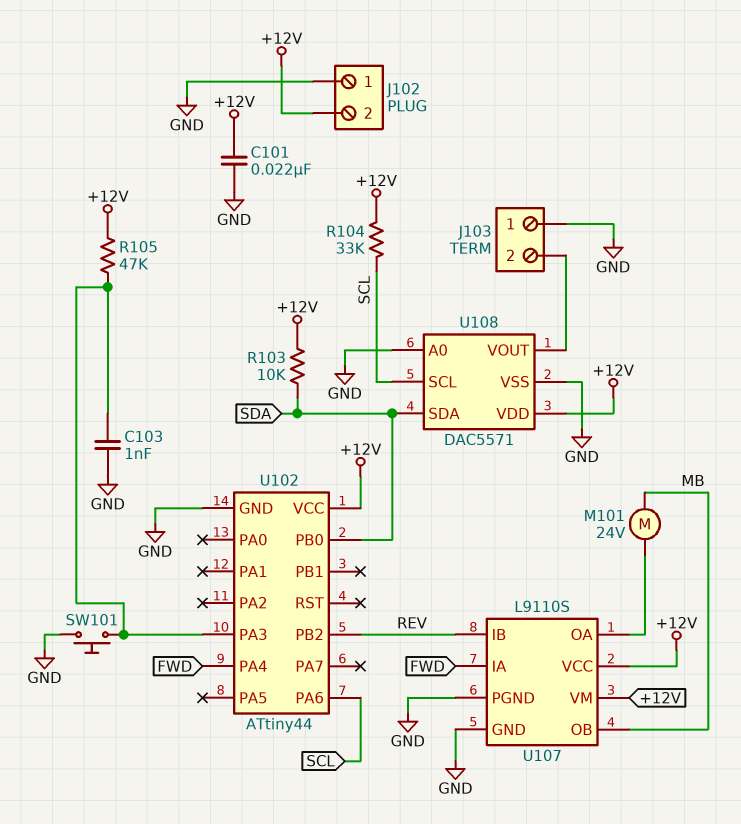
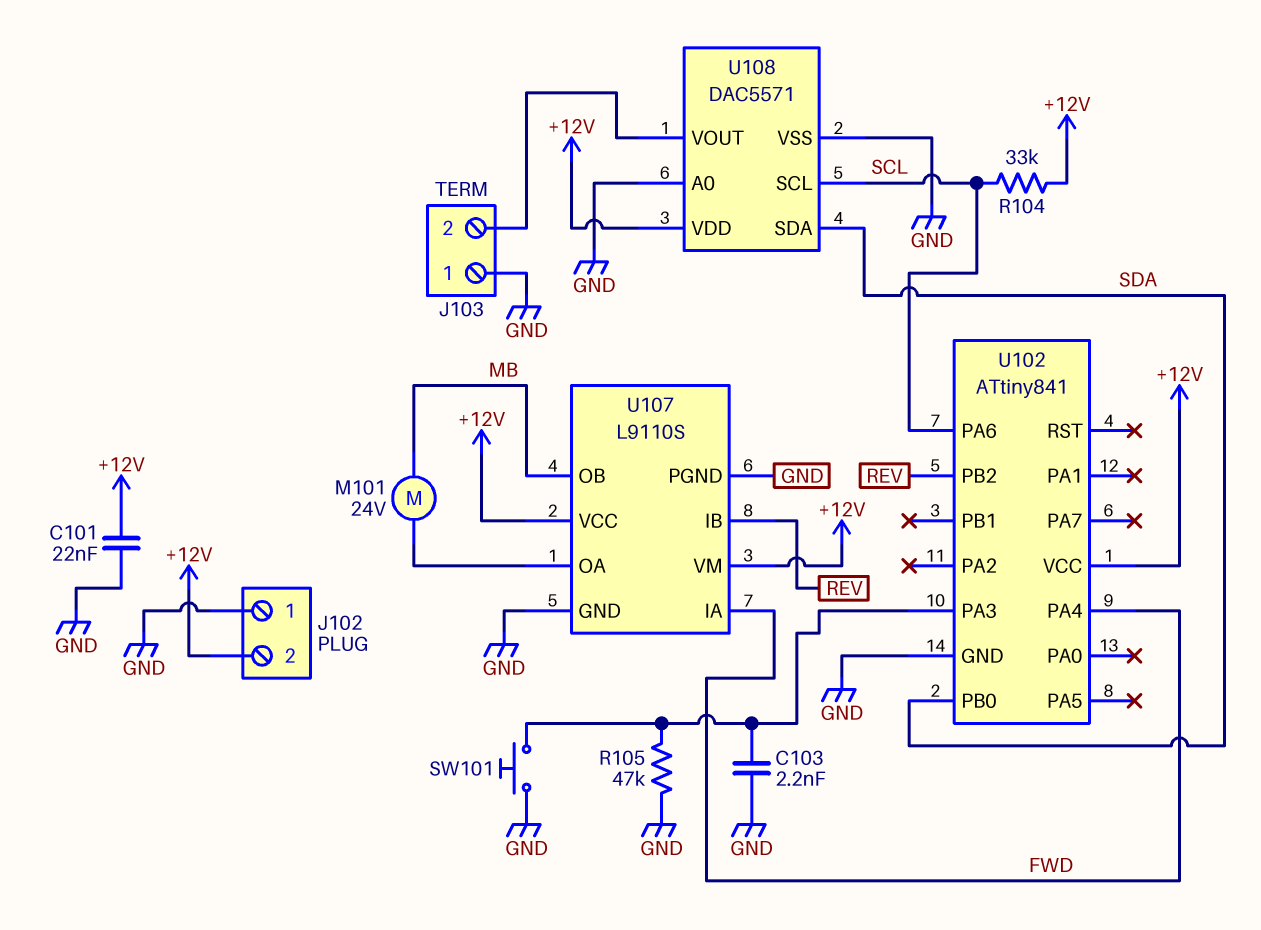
C103: 1nF (GND, U102/PA3) -> 2.2nF (GND, U102/PA3)
R103: 10k (+12V, SDA) -> none
R105: 47k (+12V, U102/PA3) -> 47k (GND, U102/PA3)
U102: ATtiny44 -> ATtiny841

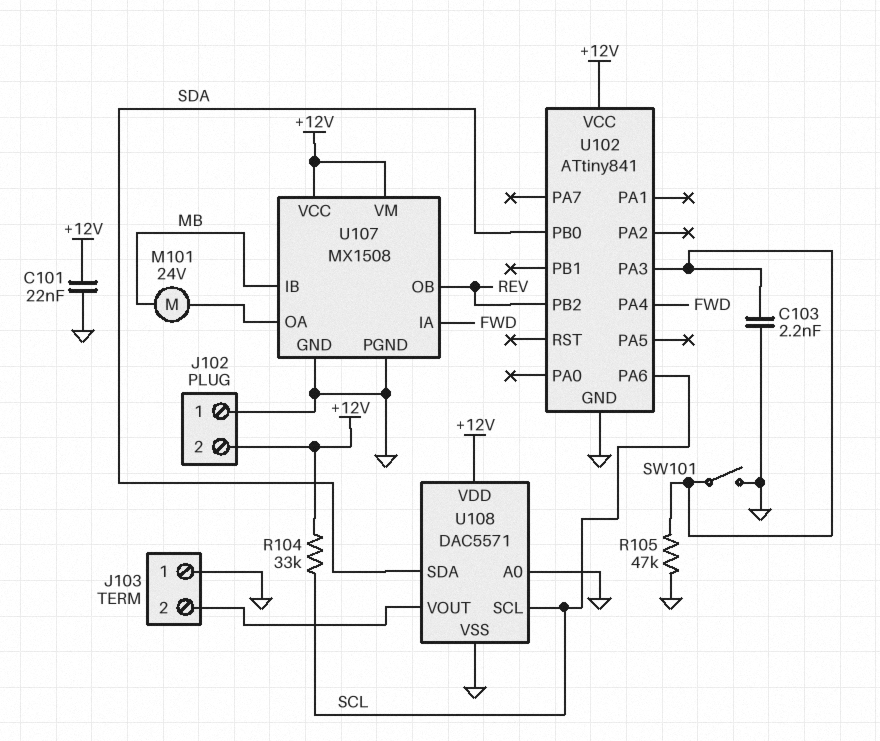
SW101: button (GND, U102/PA3) -> switch (GND, U102/PA3)
U107: L9110S -> MX1508
U107 pin IB: REV -> MB
U107 pin OB: MB -> REV

